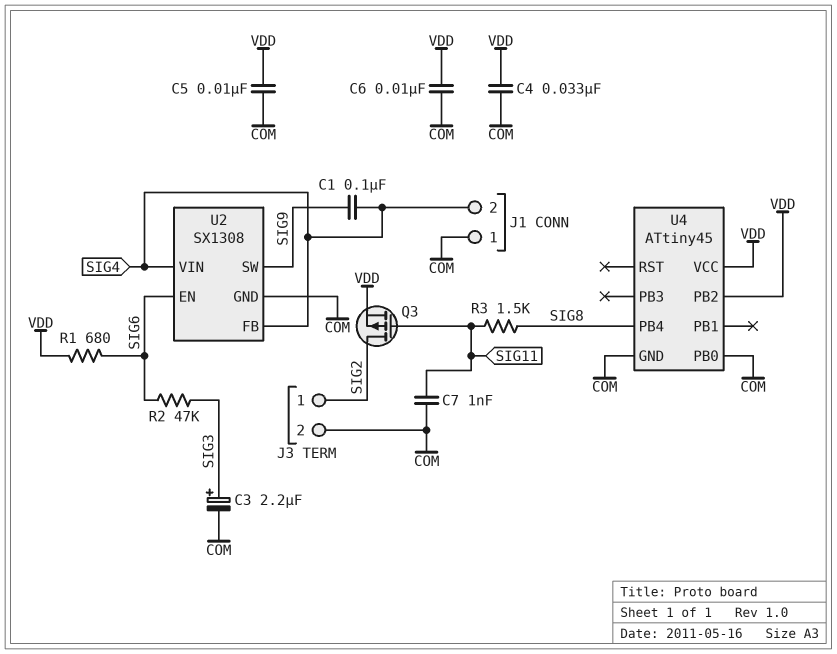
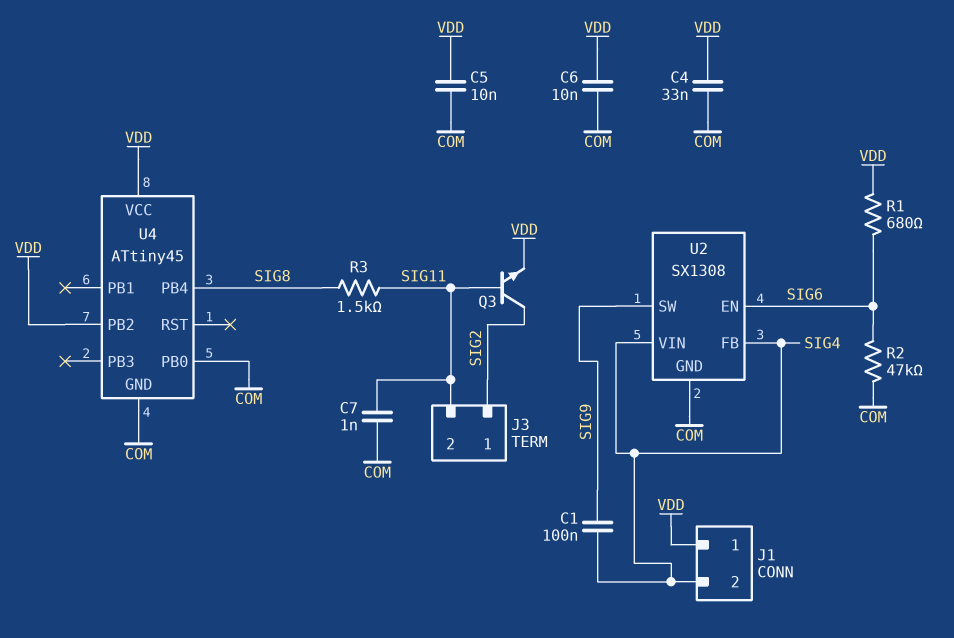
C3: 2.2uF (plus SIG3, minus COM) -> none
J1 pin 1: COM -> VDD
J3 pin 2: COM -> SIG11
Q3: PMOS (G SIG11, D SIG2, S VDD) -> NPN (B SIG11, C SIG2, E VDD)
R2: 47k (SIG3, SIG6) -> 47k (COM, SIG6)

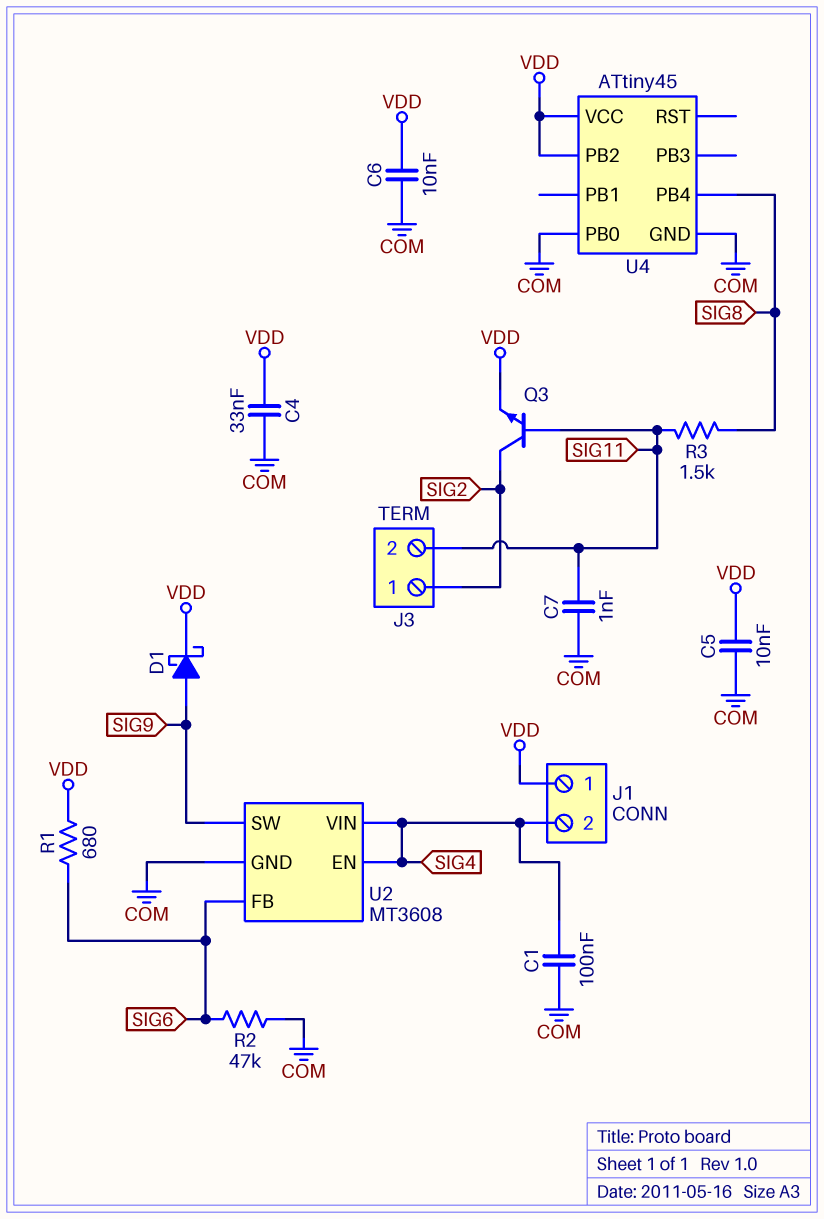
C1: 100nF (SIG4, SIG9) -> 100nF (COM, SIG4)
D1: none -> schottky (A SIG9, K VDD)
U2: SX1308 -> MT3608
U2 pin EN: SIG6 -> SIG4
U2 pin FB: SIG4 -> SIG6

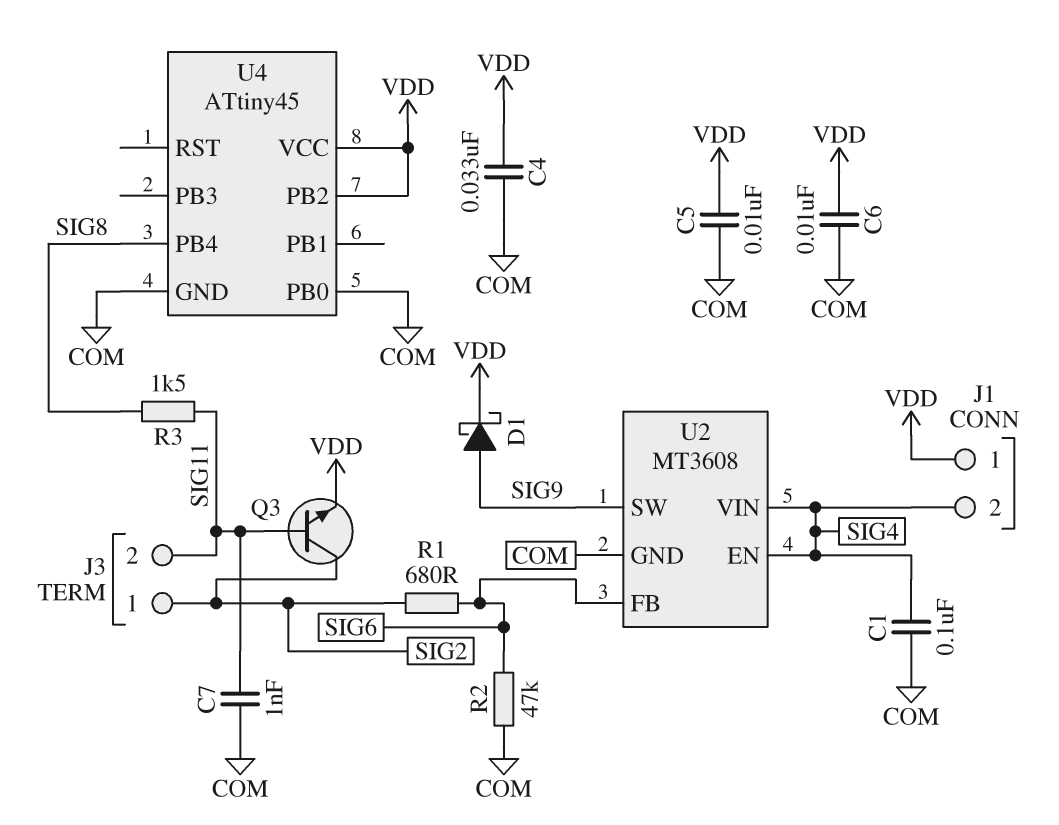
R1: 680 (SIG6, VDD) -> 680 (SIG2, SIG6)

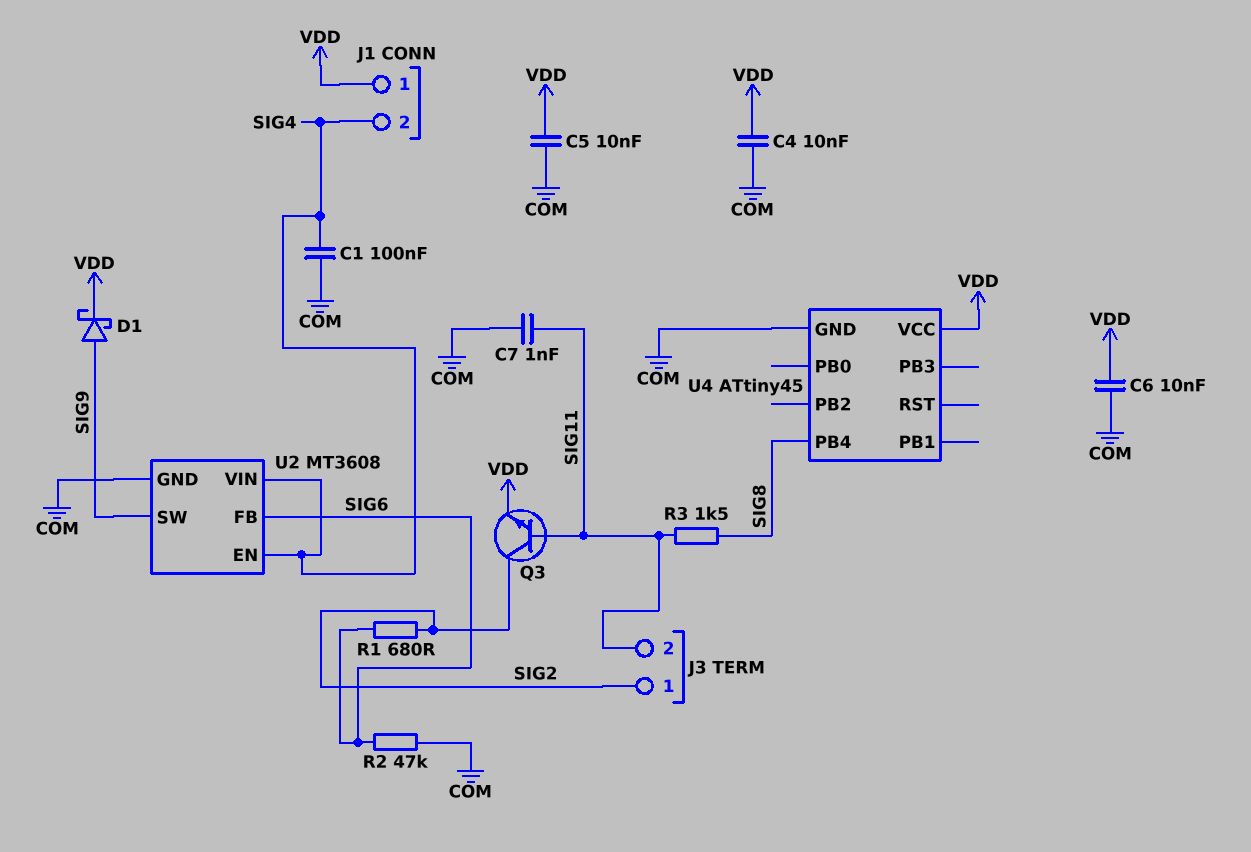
C4: 33nF (COM, VDD) -> 10nF (COM, VDD)
U4 pin PB0: COM -> none
U4 pin PB2: VDD -> none

